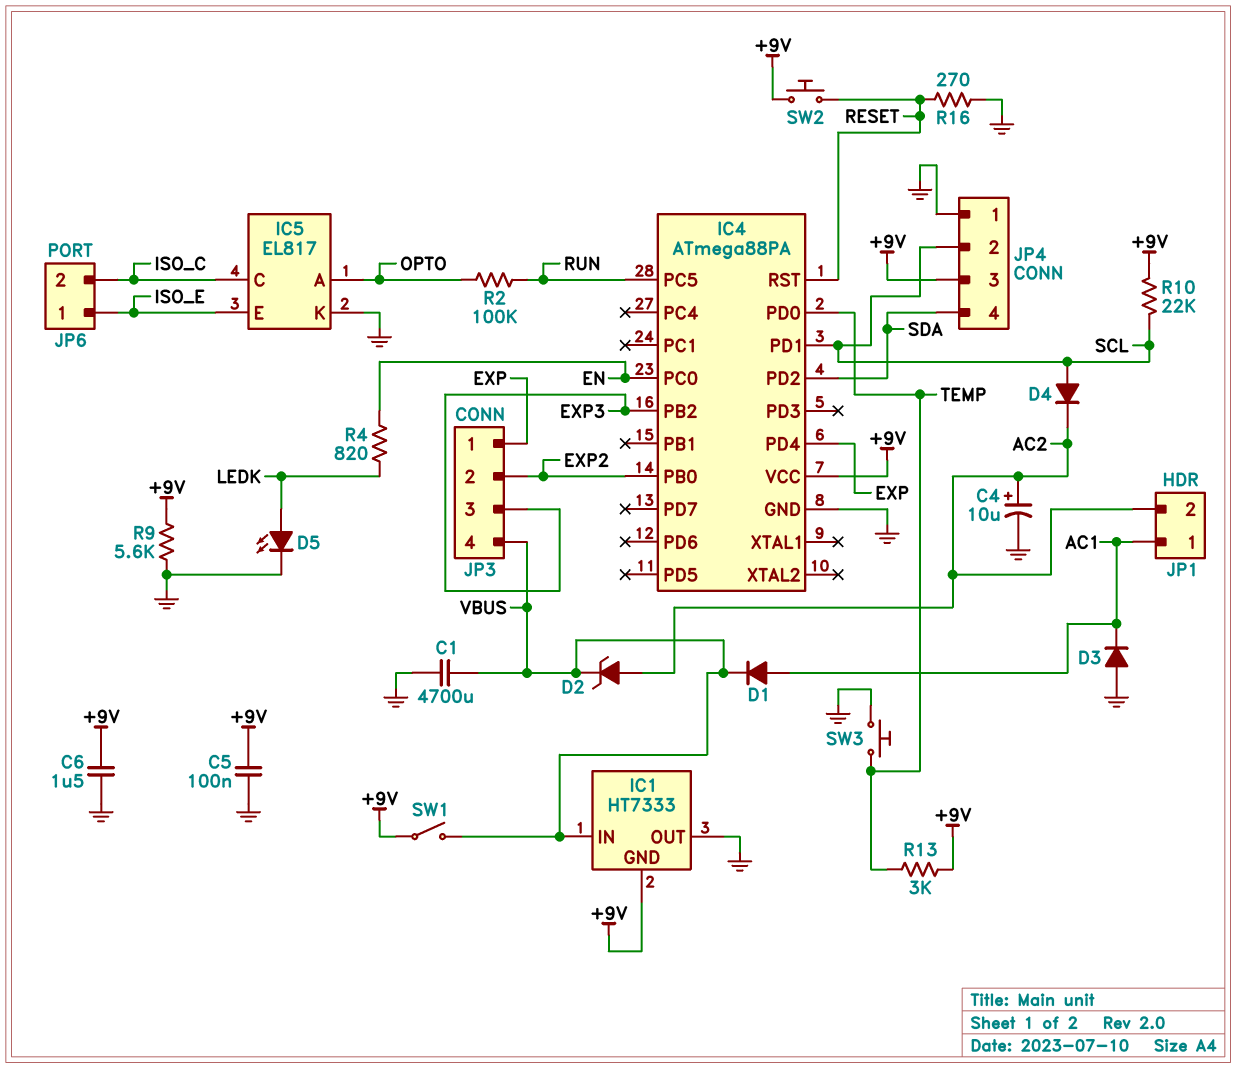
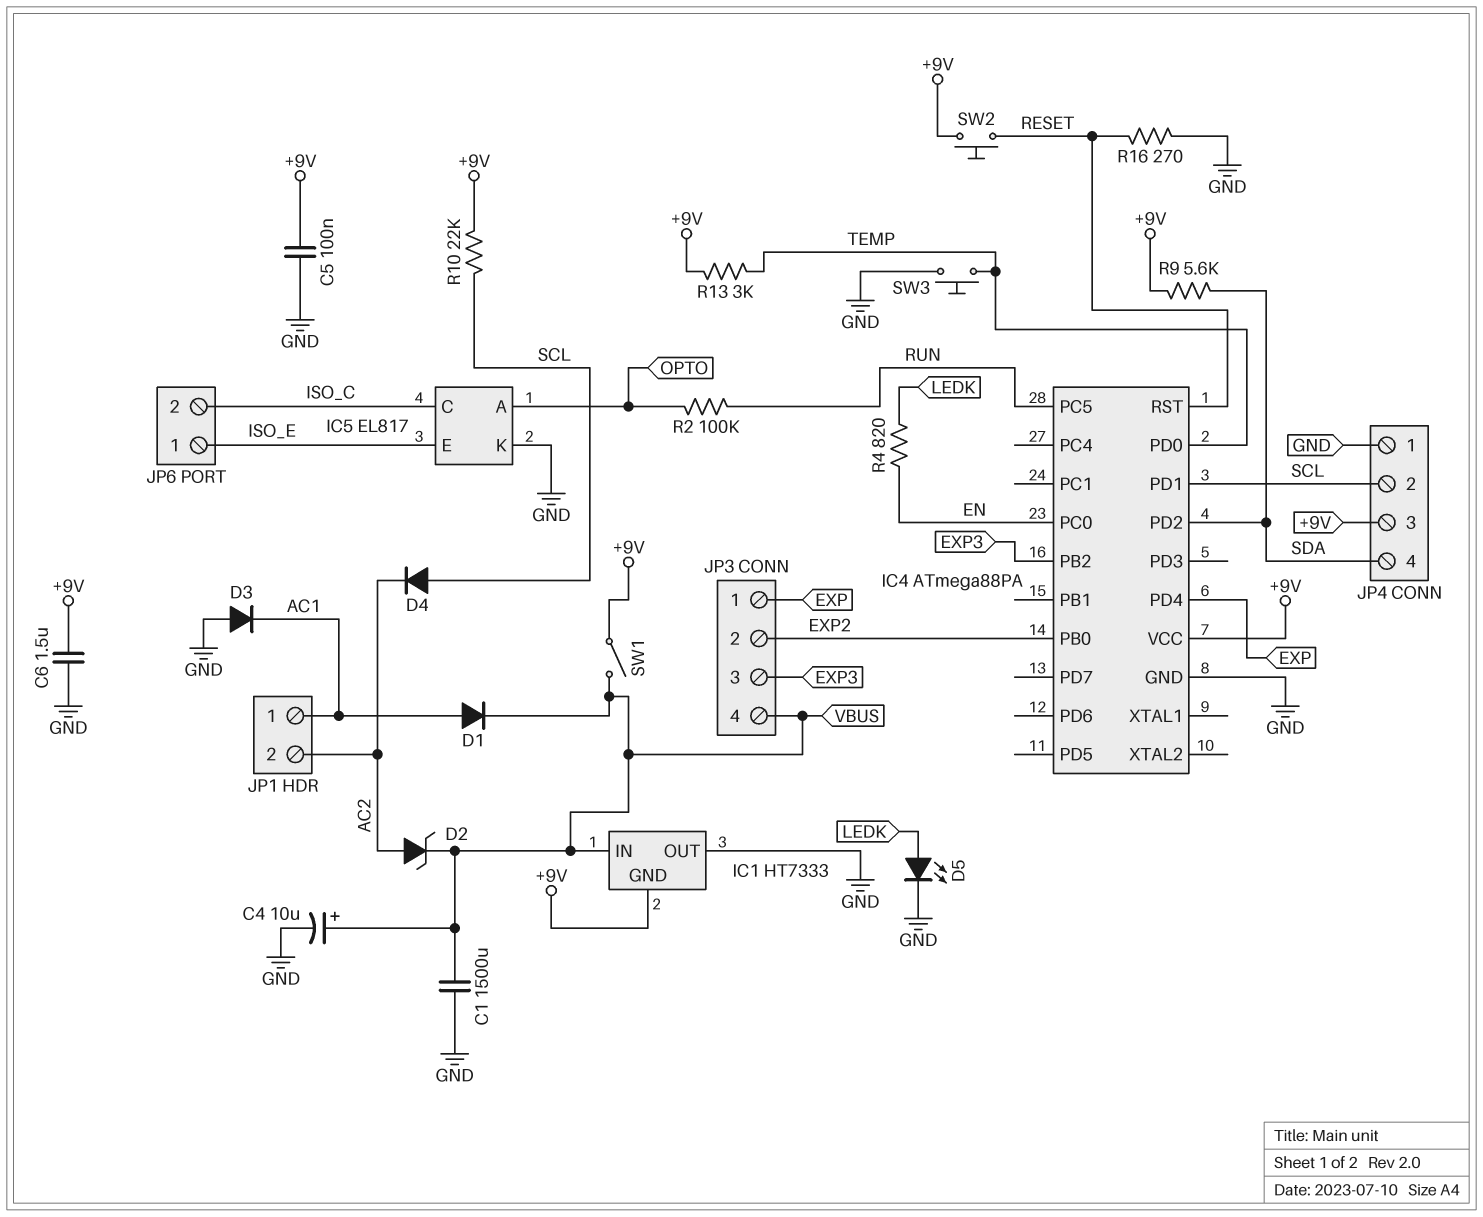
C1: 4700uF (GND, VBUS) -> 1500uF (GND, VBUS)
C4: 10uF (plus AC2, minus GND) -> 10uF (plus VBUS, minus GND)
R9: 5.6k (+9V, GND) -> 5.6k (+9V, SDA)

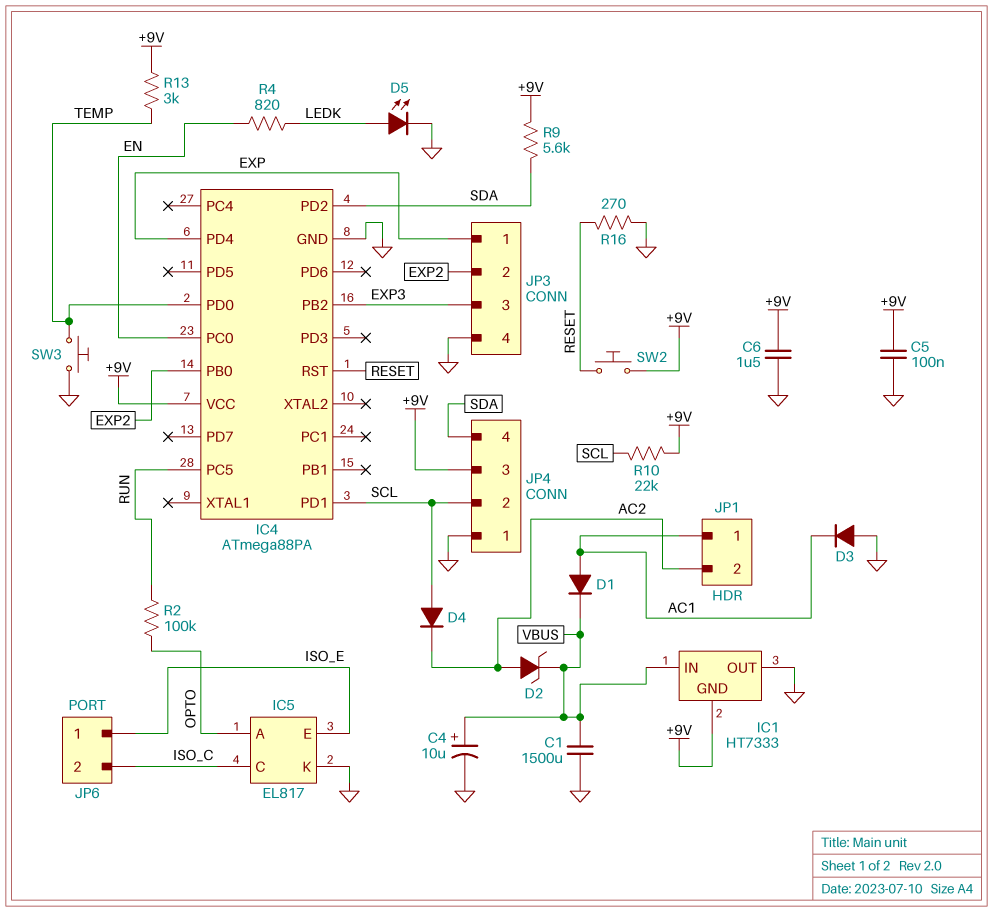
JP3 pin 4: VBUS -> GND
SW1: switch (+9V, VBUS) -> none

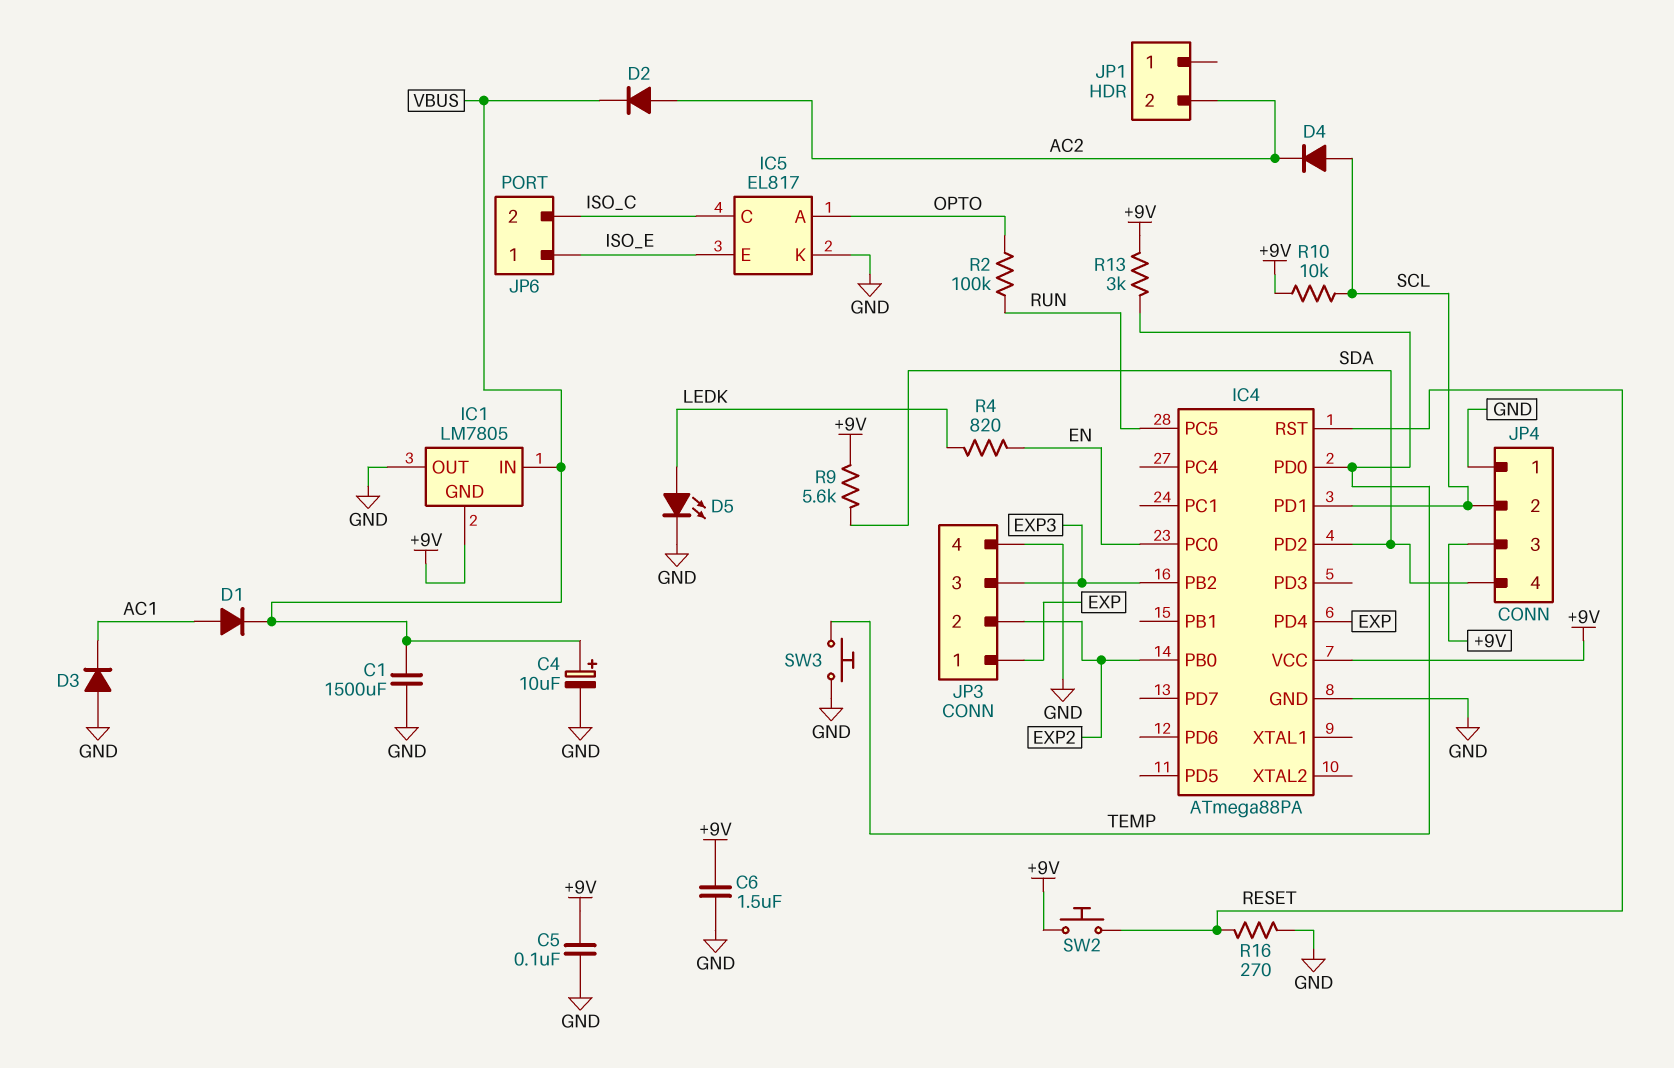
D2: zener (A AC2, K VBUS) -> diode (A AC2, K VBUS)
IC1: HT7333 -> LM7805
JP1 pin 1: AC1 -> none
R10: 22k (+9V, SCL) -> 10k (+9V, SCL)

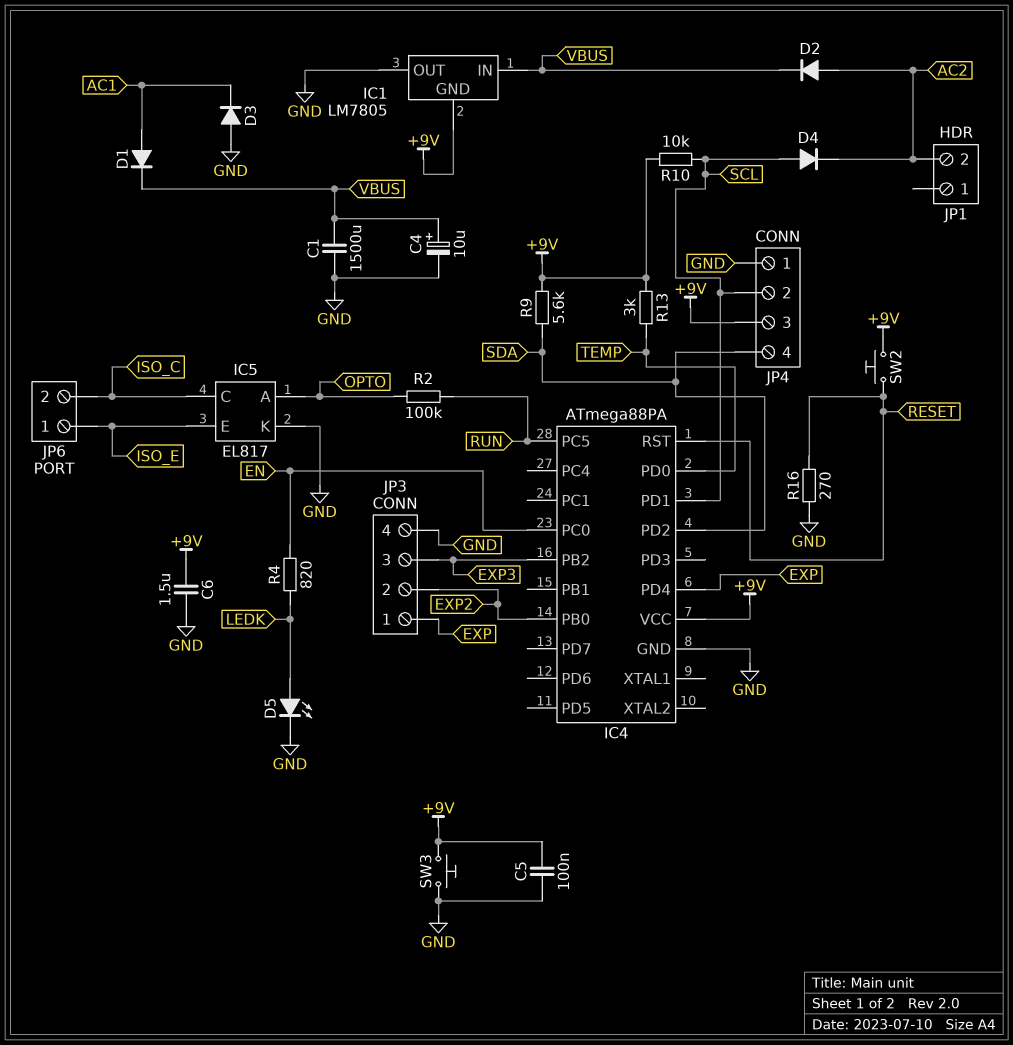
SW3: button (GND, TEMP) -> button (+9V, GND)

